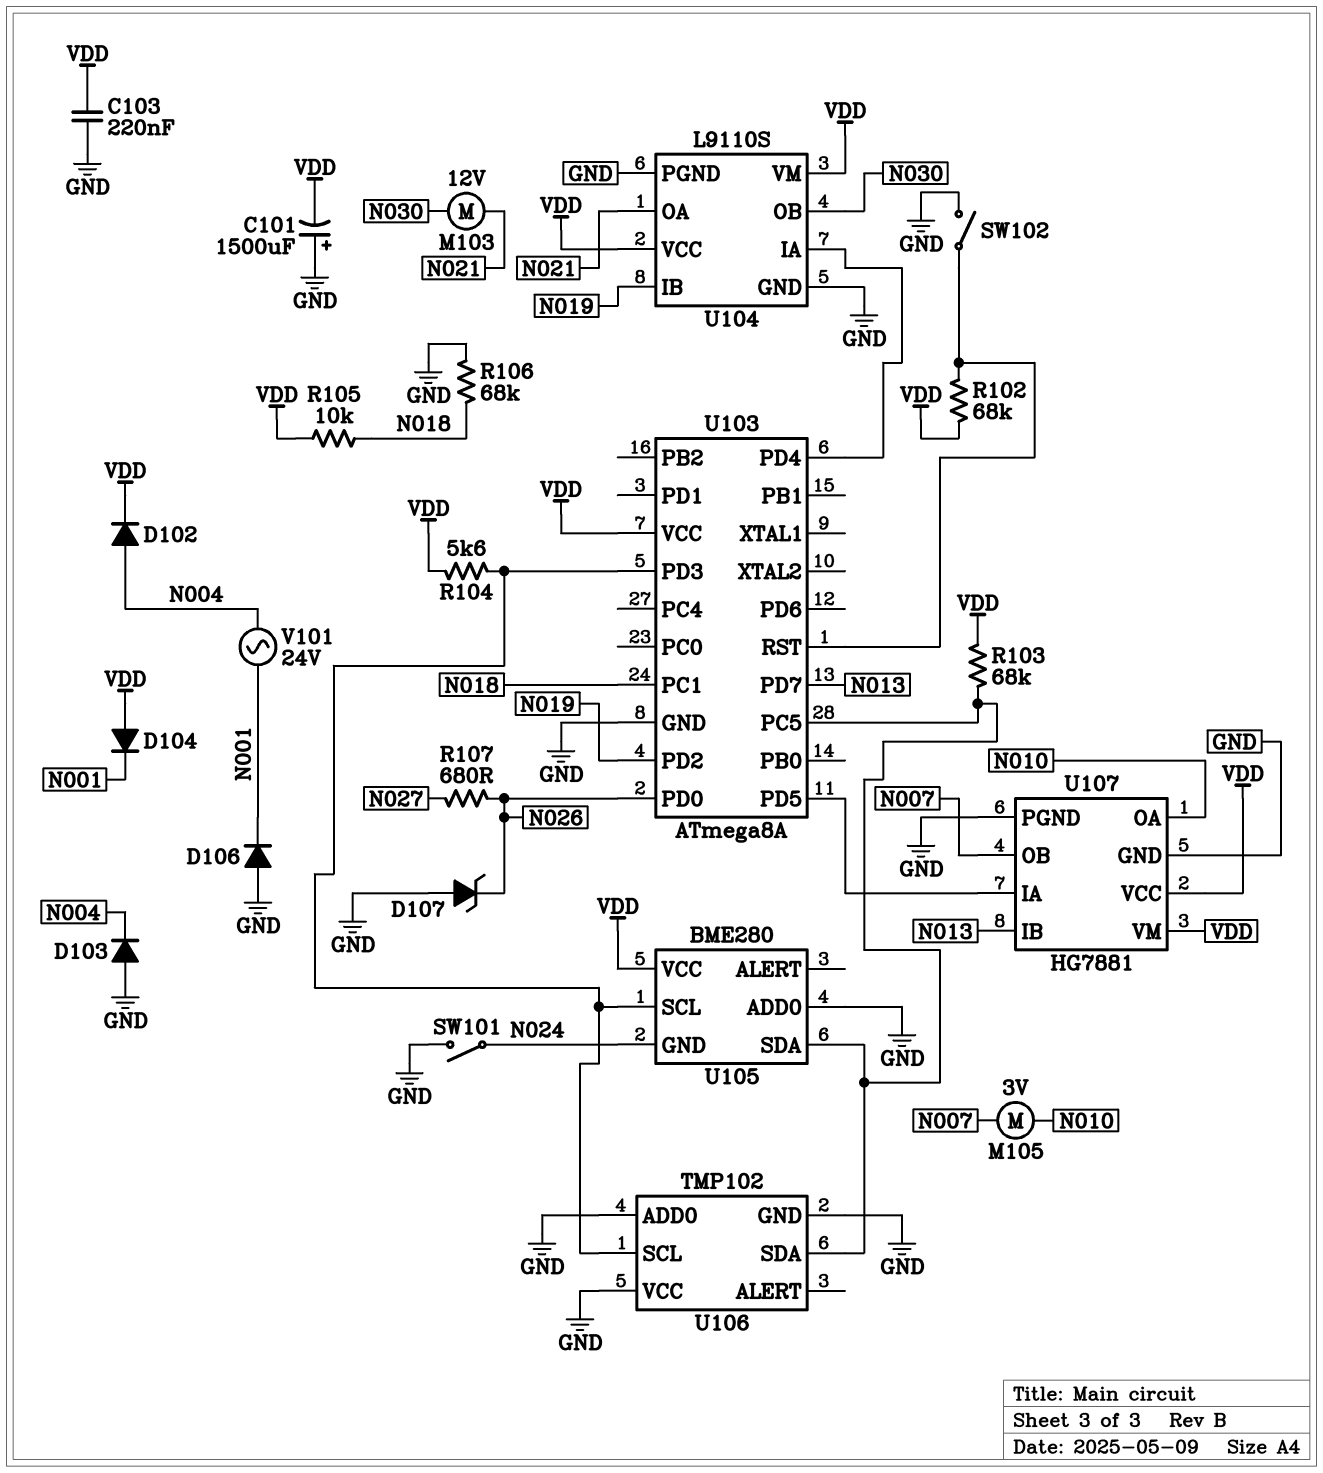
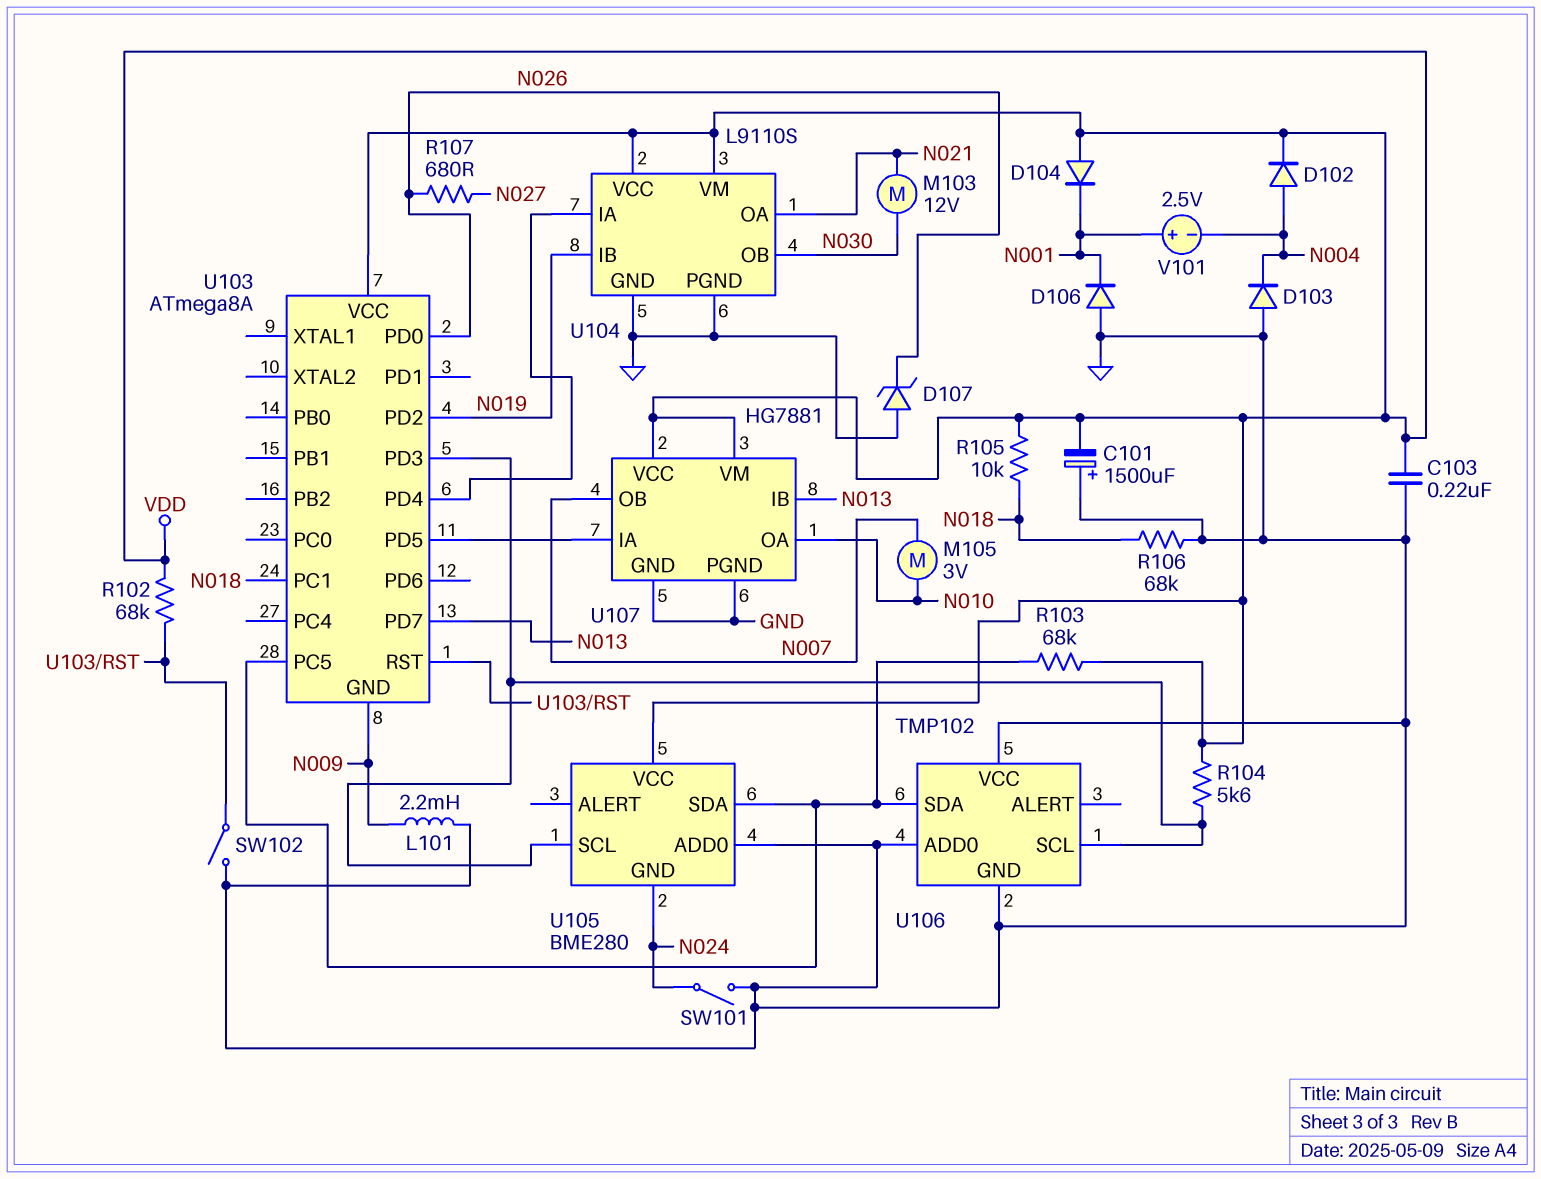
L101: none -> 2.2mH (GND, N009)
U103 pin GND: GND -> N009
V101: AC 24V (N001, N004) -> 2.5V (plus N001, minus N004)

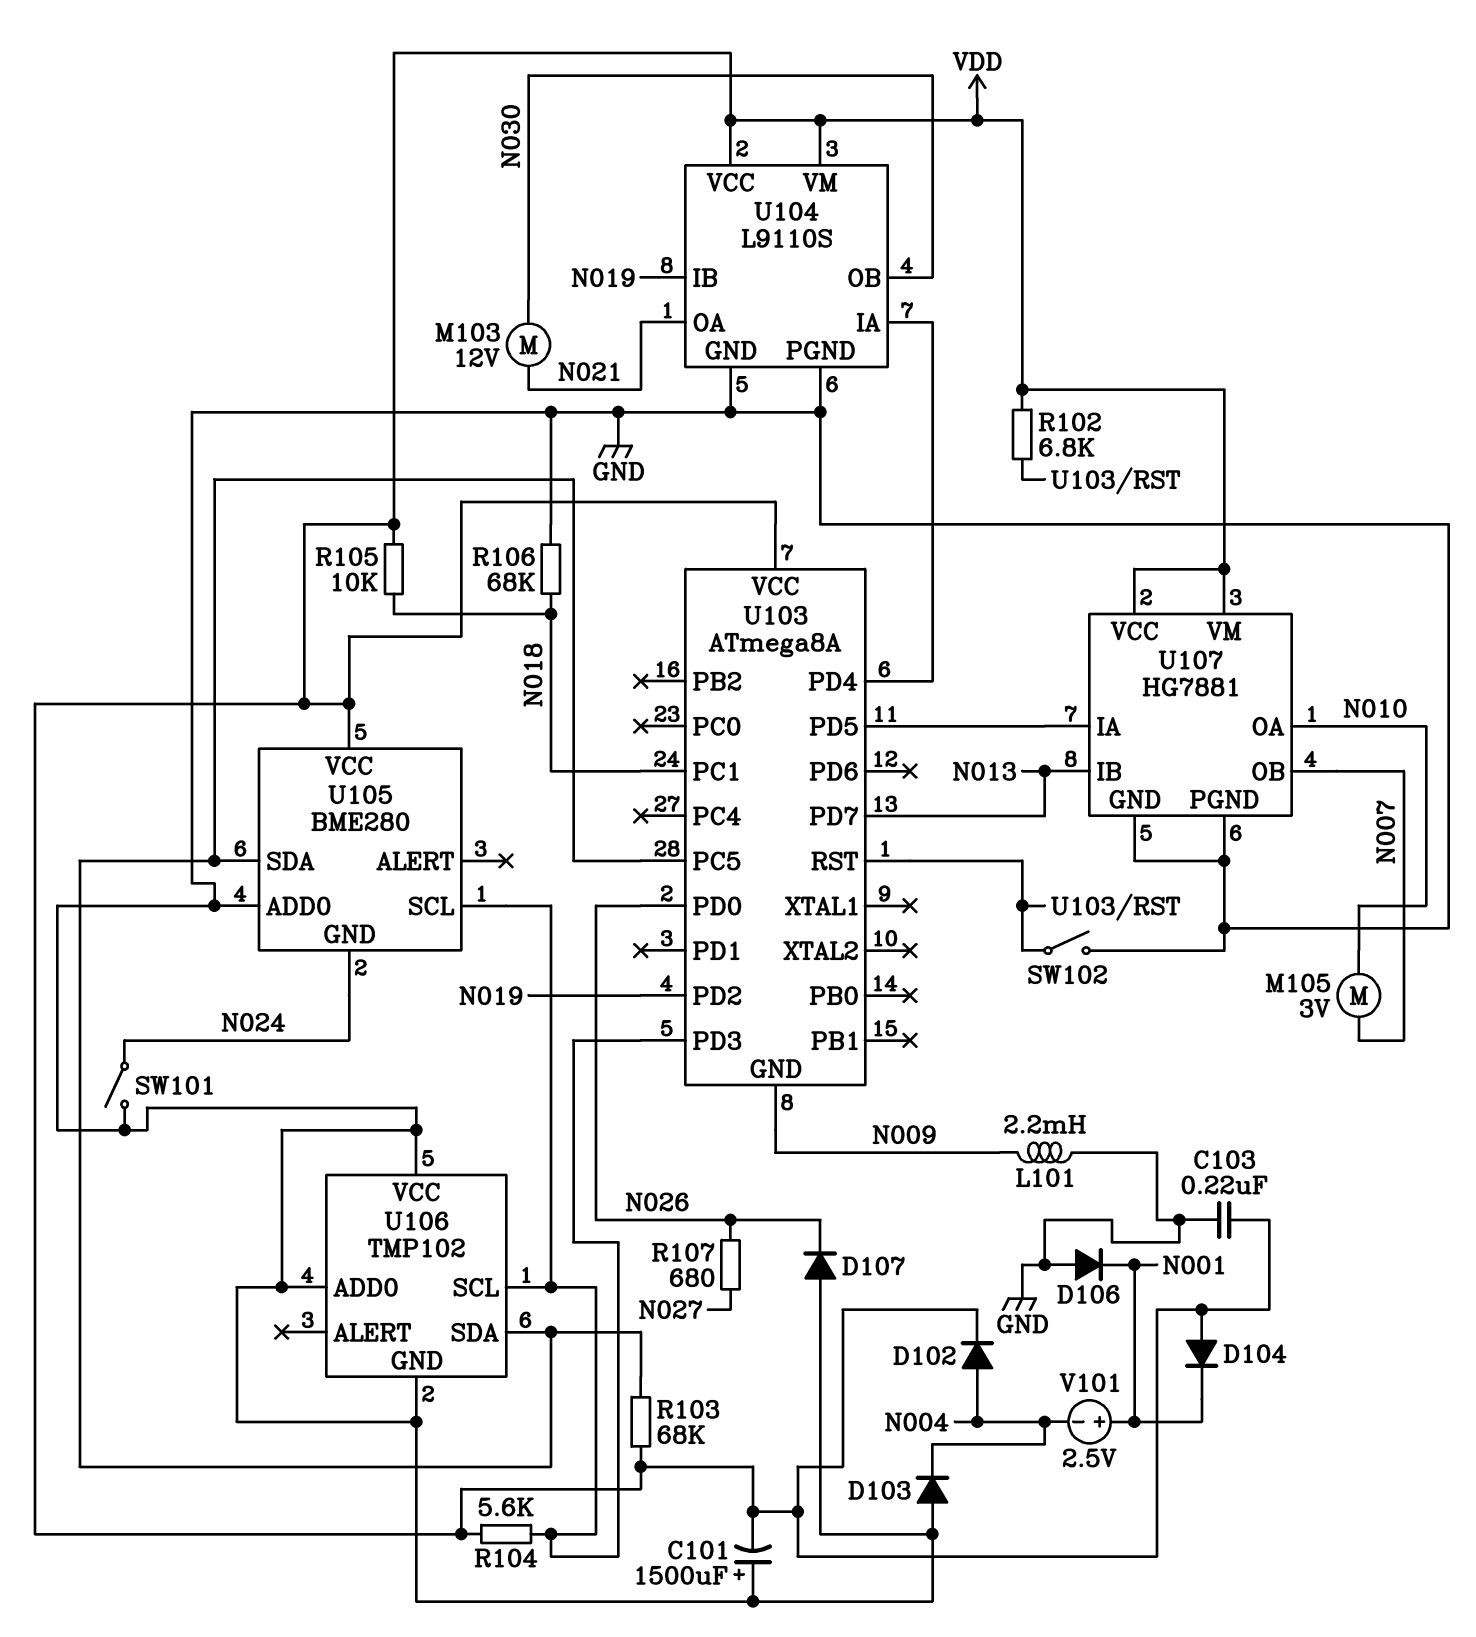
D107: zener (A GND, K N026) -> diode (A GND, K N026)
R102: 68k (U103/RST, VDD) -> 6.8k (U103/RST, VDD)

